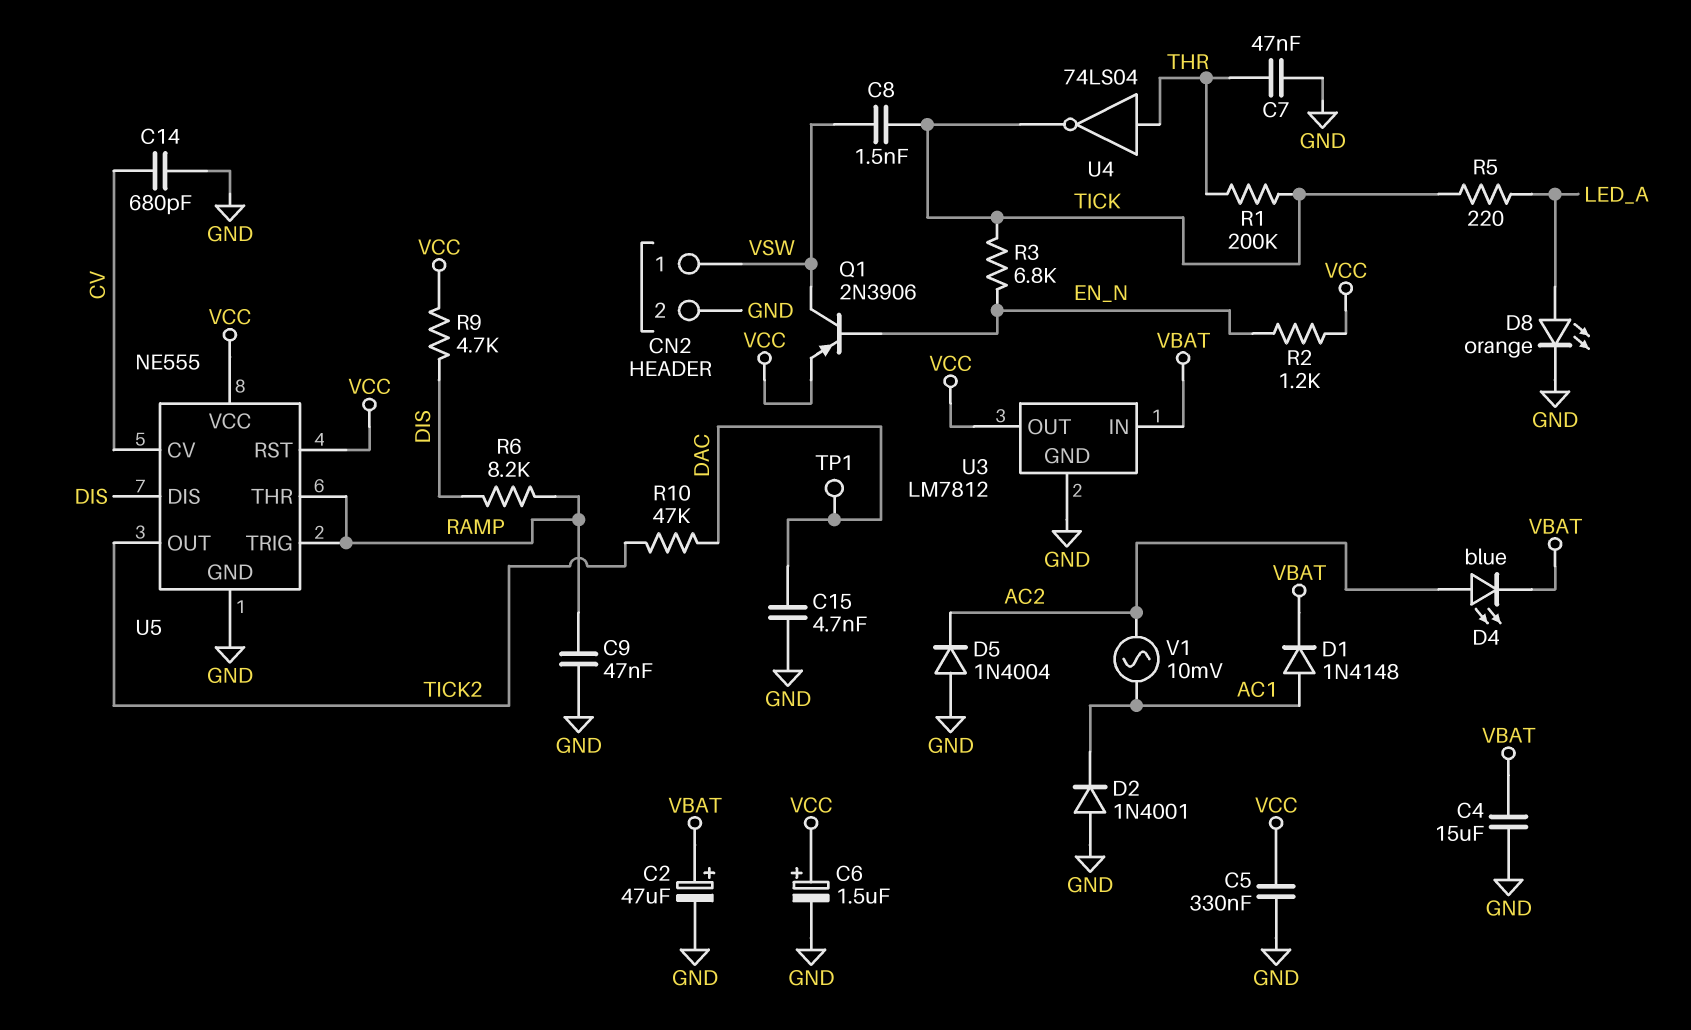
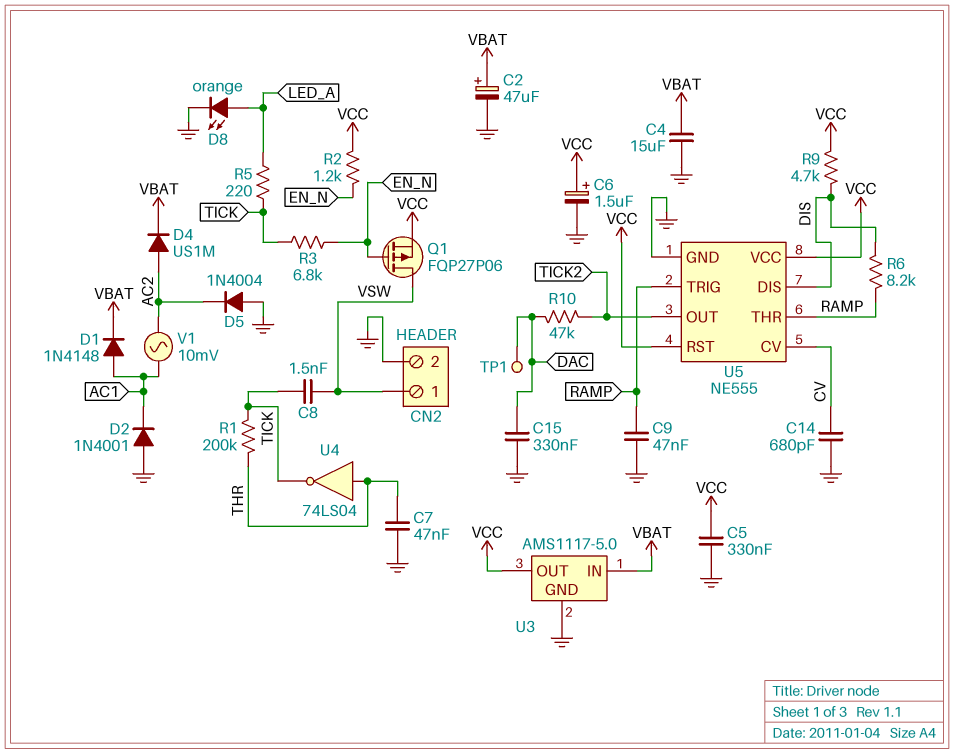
C15: 4.7nF (DAC, GND) -> 330nF (DAC, GND)
D4: LED blue (A AC2, K VBAT) -> diode US1M (A AC2, K VBAT)
Q1: PNP 2N3906 (B EN_N, C VSW, E VCC) -> PMOS FQP27P06 (G EN_N, D VSW, S VCC)
U3: LM7812 -> AMS1117-5.0

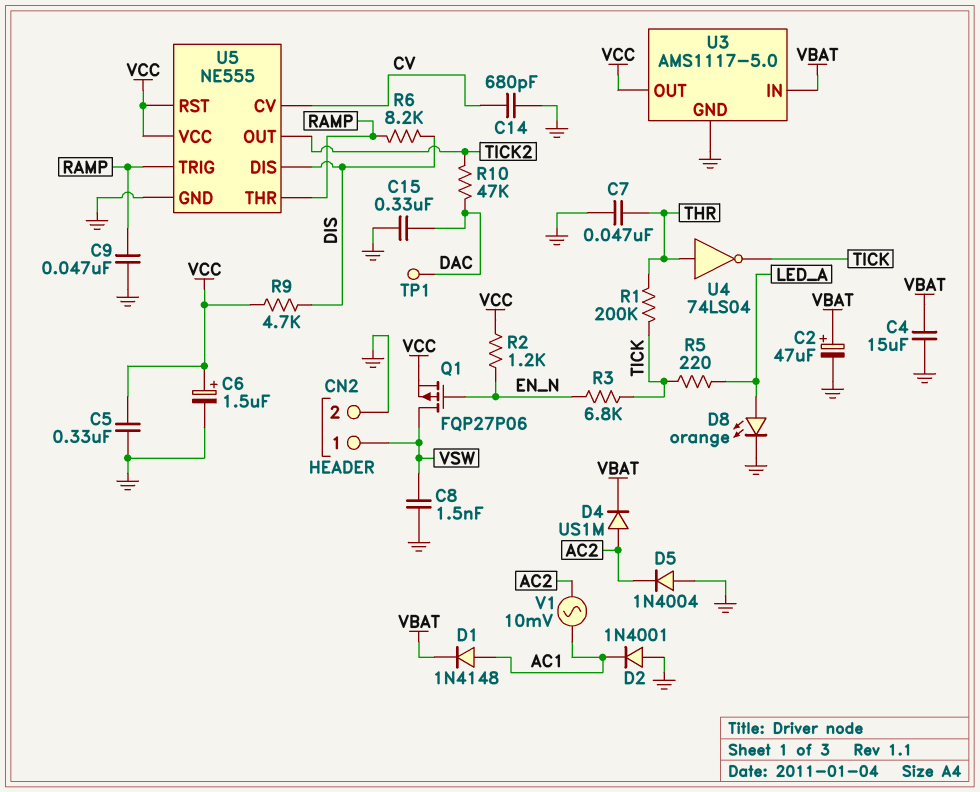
C8: 1.5nF (TICK, VSW) -> 1.5nF (GND, VSW)

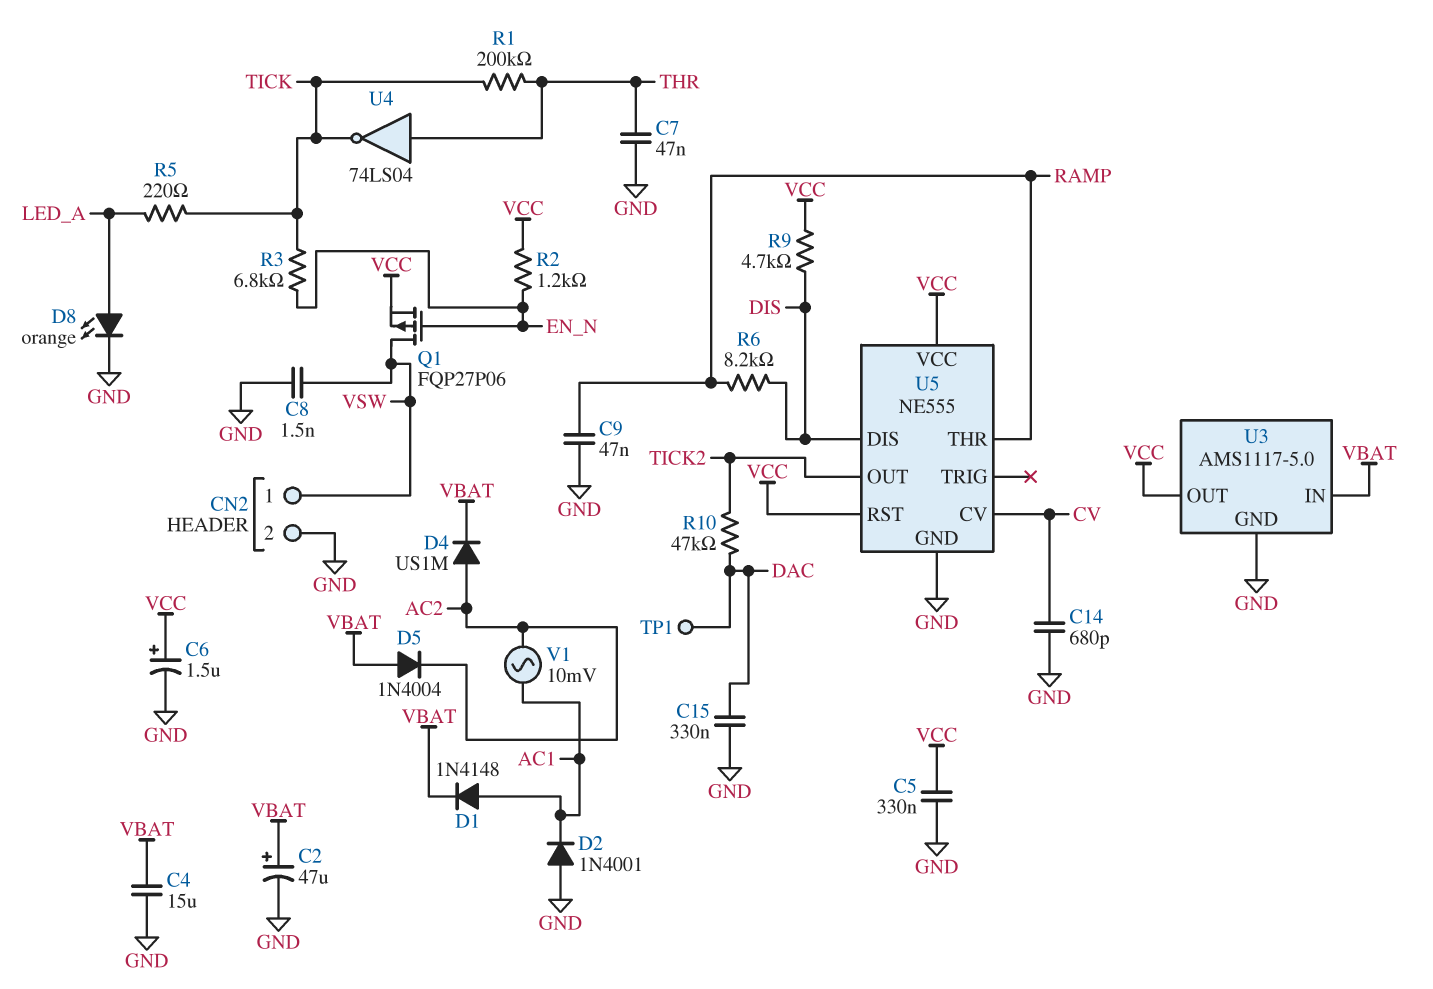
D5: diode 1N4004 (A GND, K AC2) -> diode 1N4004 (A VBAT, K AC2)
U5 pin TRIG: RAMP -> none

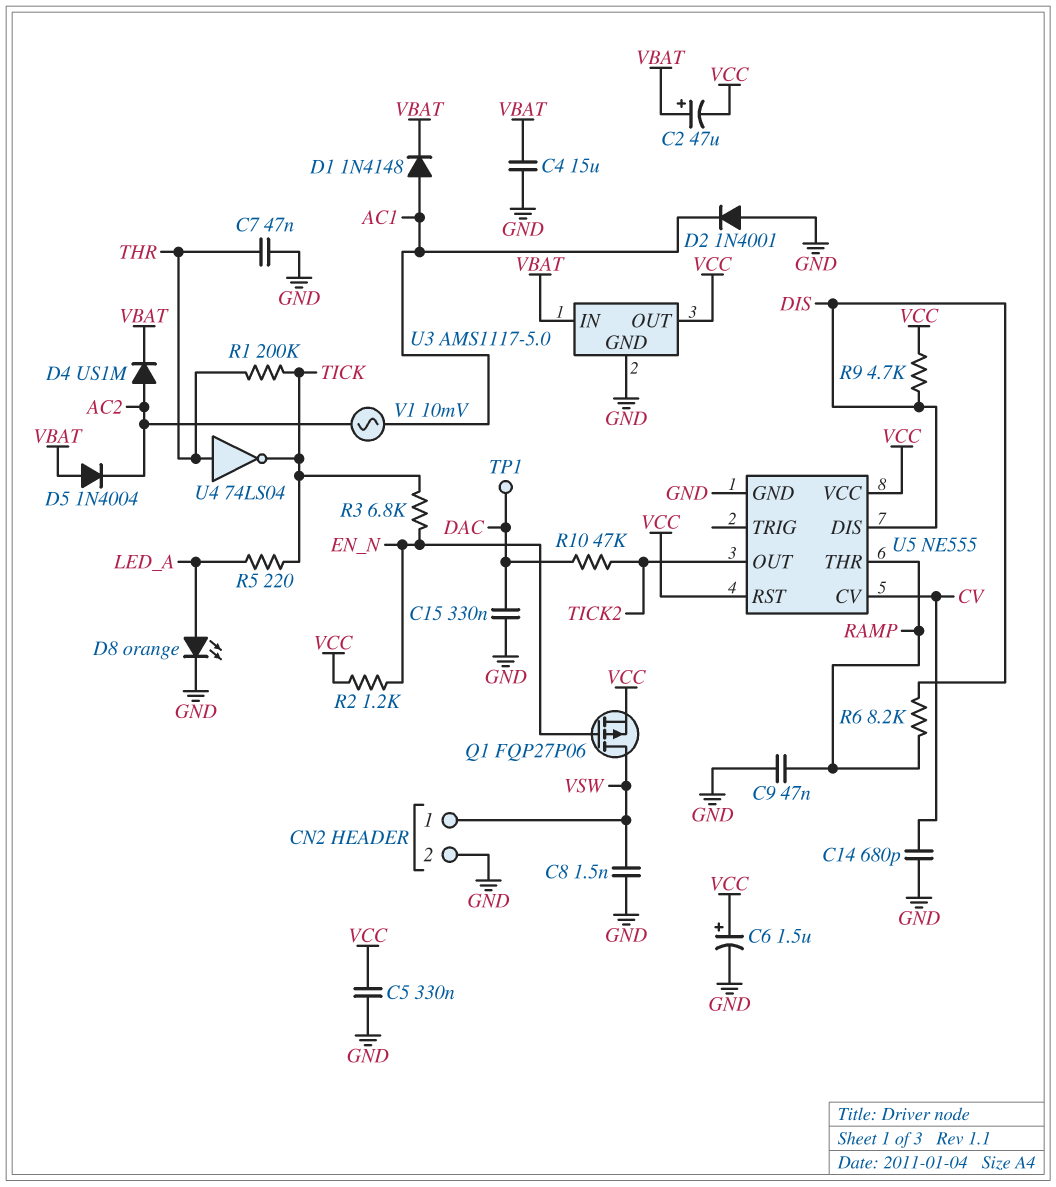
C2: 47uF (plus VBAT, minus GND) -> 47uF (plus VBAT, minus VCC)

